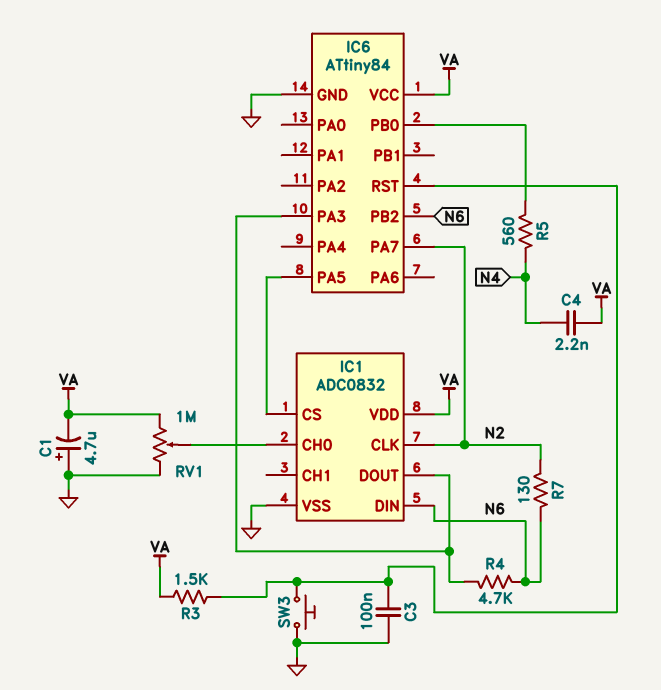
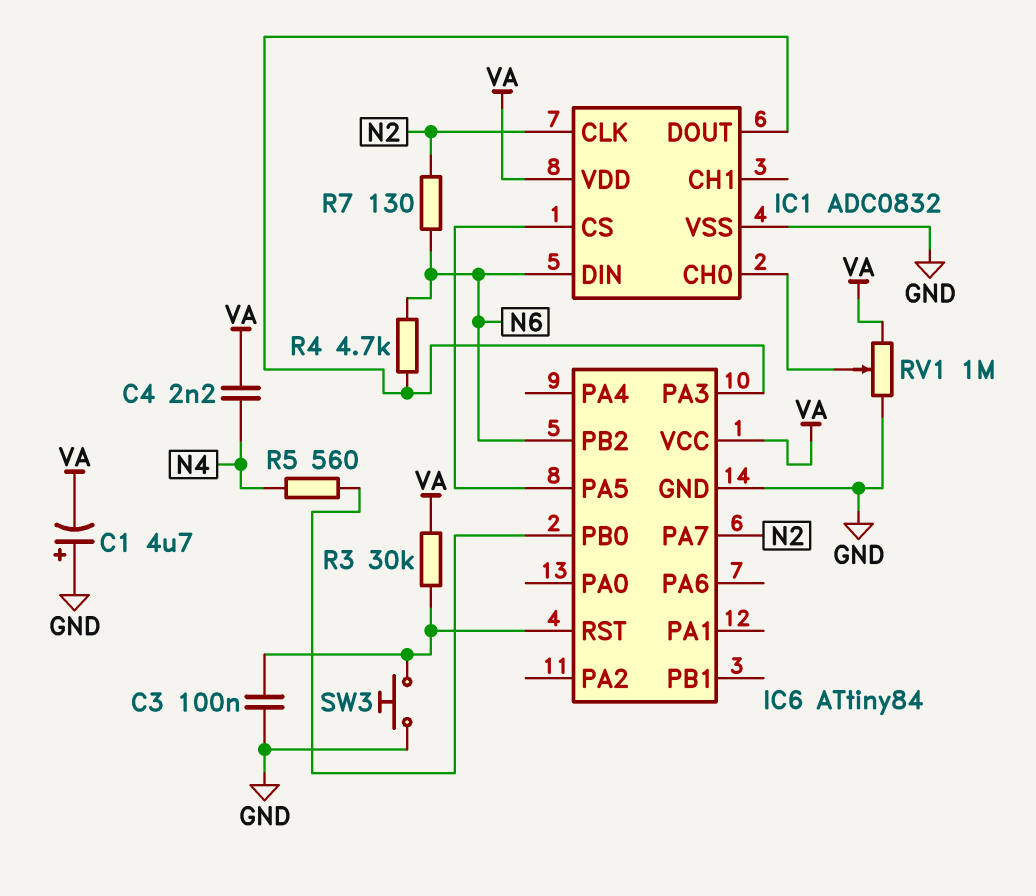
R3: 1.5k (IC6/RST, VA) -> 30k (IC6/RST, VA)

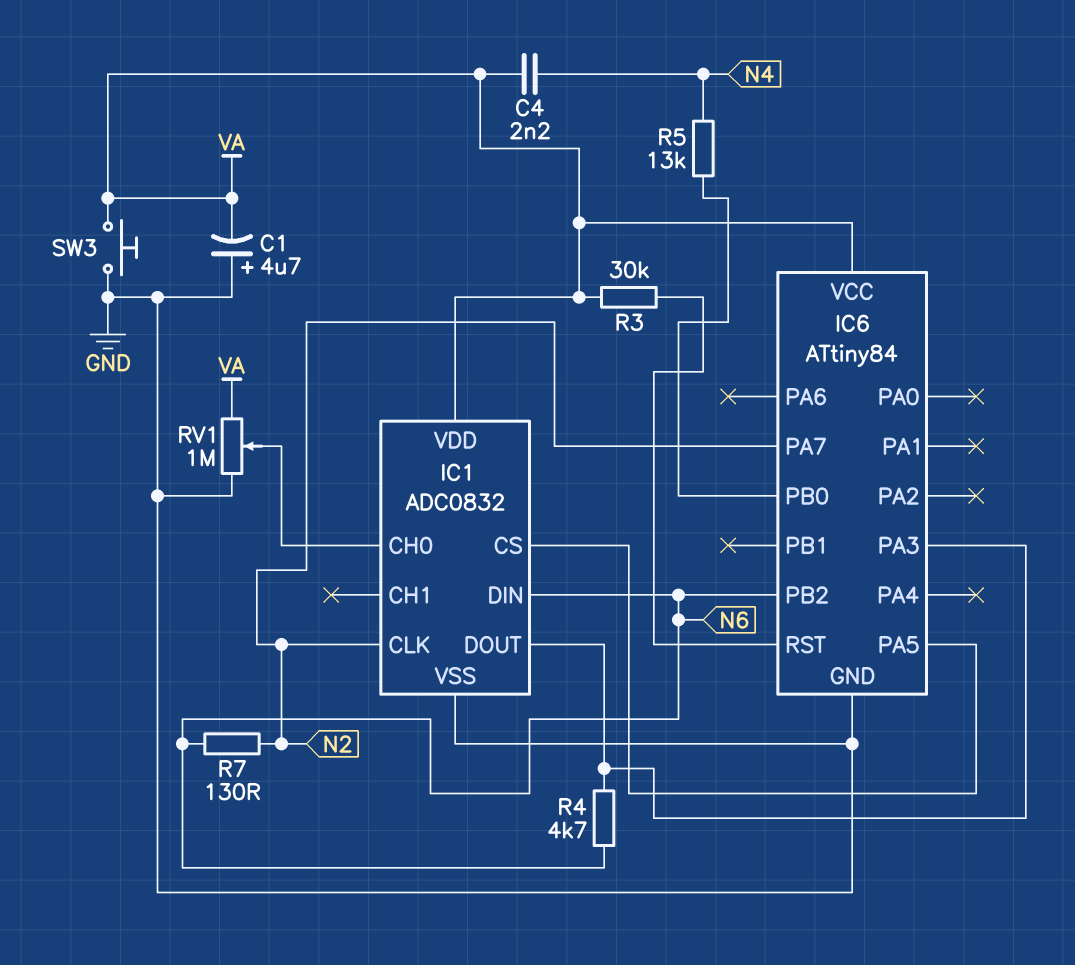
C3: 100nF (GND, IC6/RST) -> none
R5: 560 (IC6/PB0, N4) -> 13k (IC6/PB0, N4)
SW3: button (GND, IC6/RST) -> button (GND, VA)

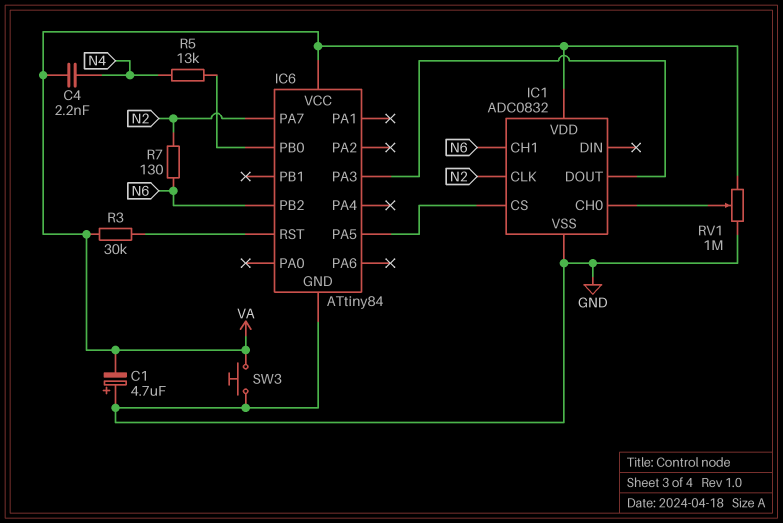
IC1 pin CH1: none -> N6
IC1 pin DIN: N6 -> none
R4: 4.7k (IC1/DOUT, N6) -> none

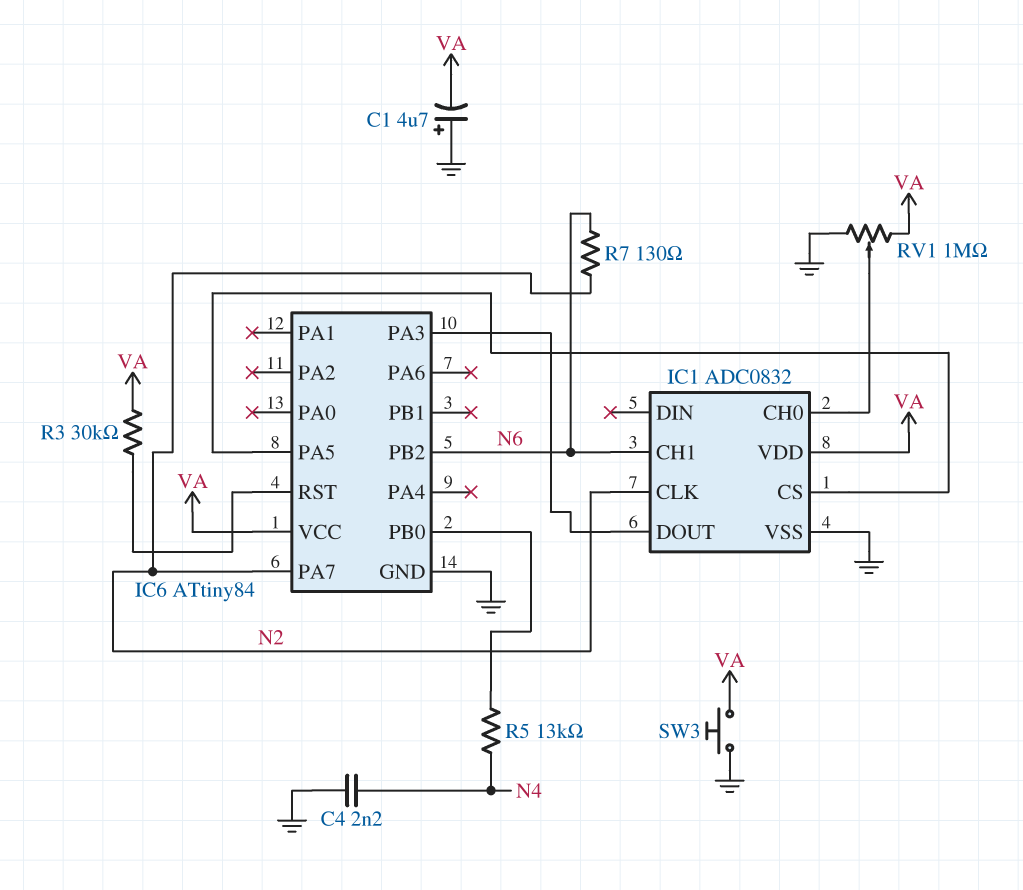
C4: 2.2nF (N4, VA) -> 2.2nF (GND, N4)

